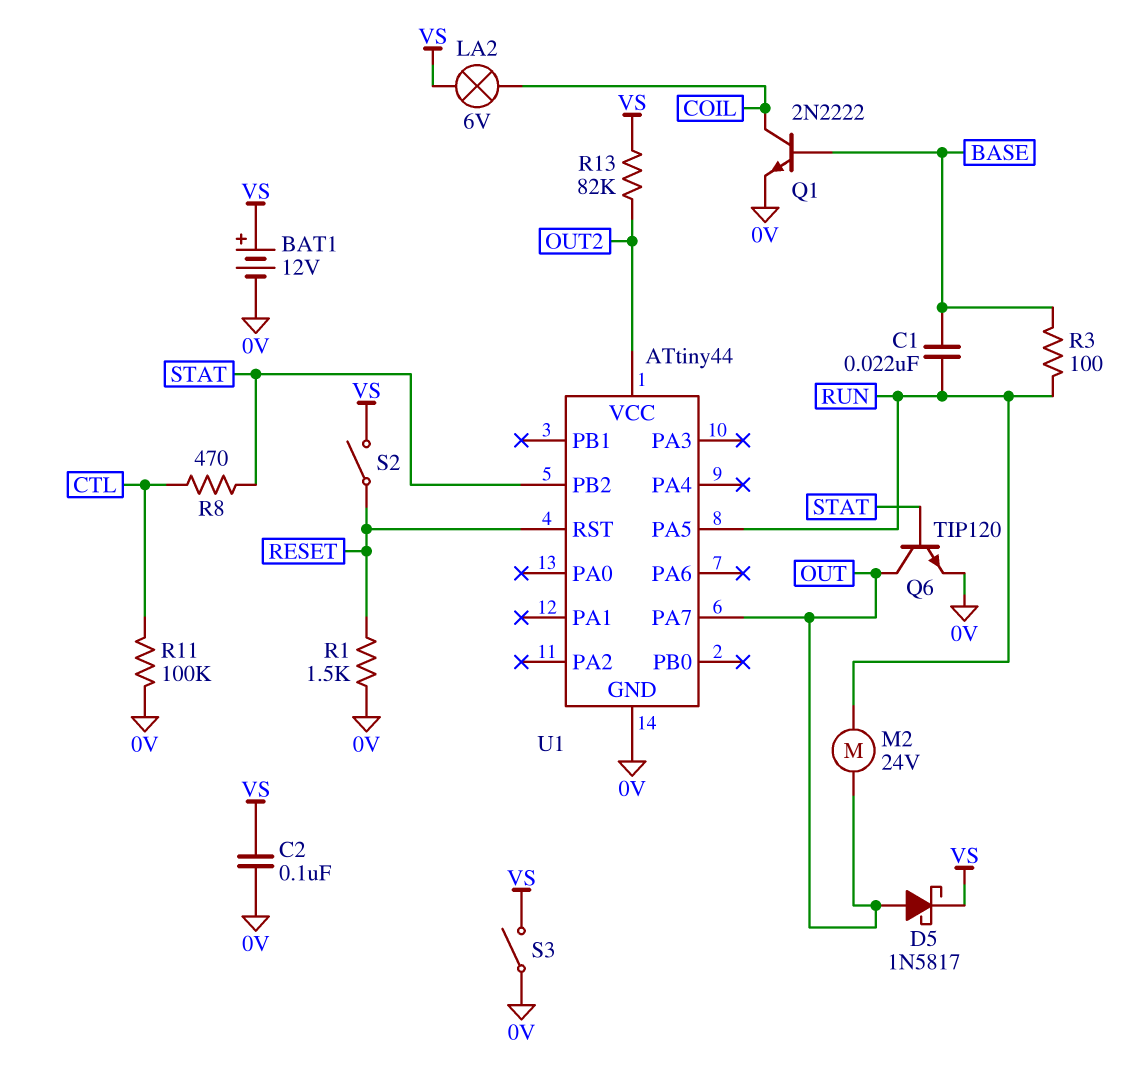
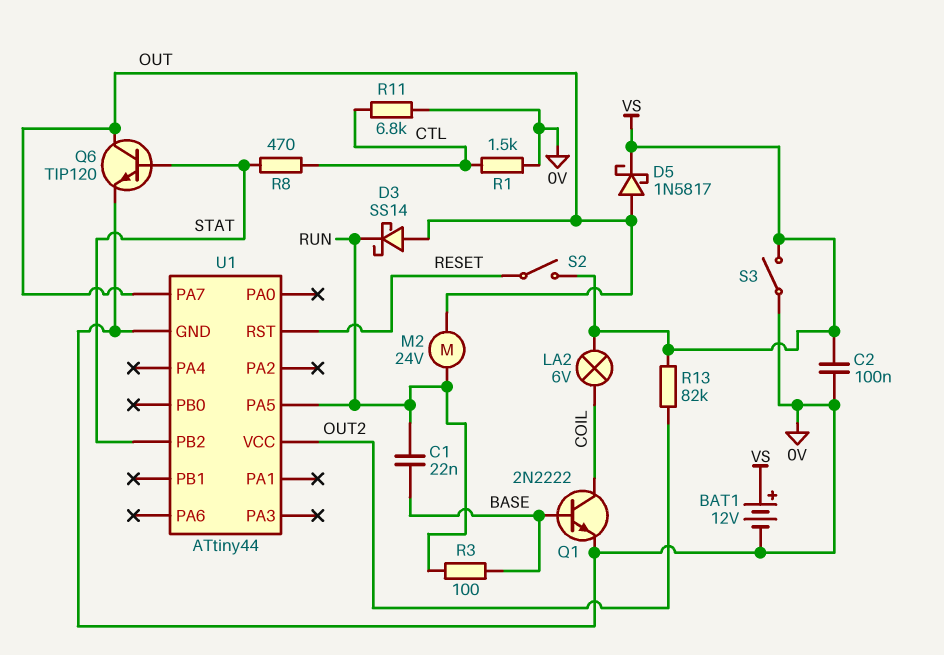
D3: none -> schottky SS14 (A OUT, K RUN)
R1: 1.5k (0V, RESET) -> 1.5k (0V, CTL)
R11: 100k (0V, CTL) -> 6.8k (0V, CTL)

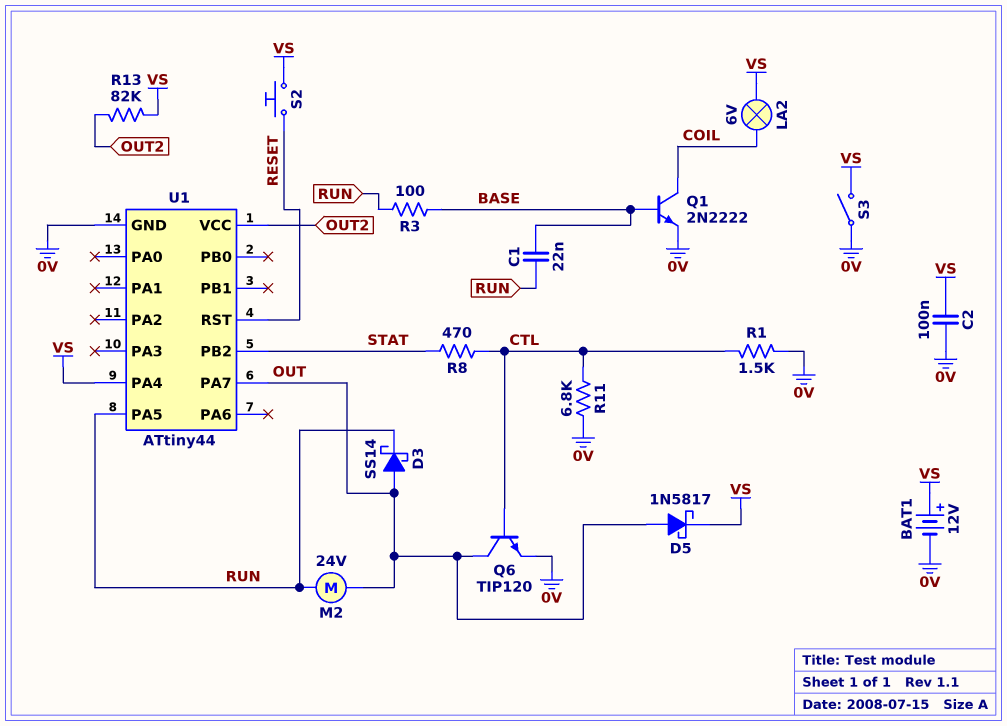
Q6: NPN TIP120 (B STAT, C OUT, E 0V) -> NPN TIP120 (B CTL, C OUT, E 0V)
S2: switch (RESET, VS) -> button (RESET, VS)
U1 pin PA4: none -> VS

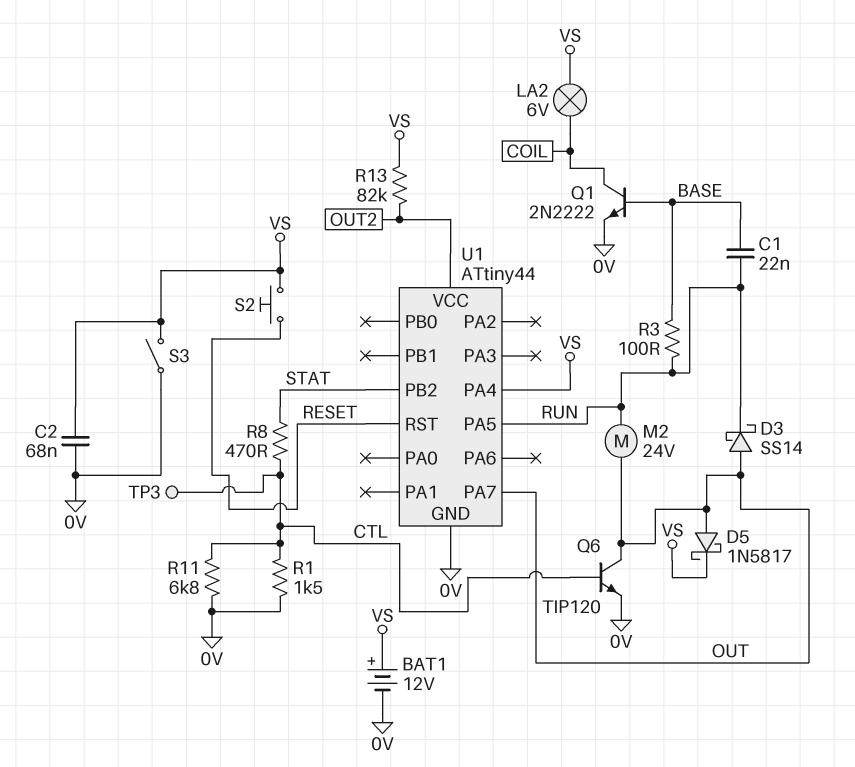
C2: 100nF (0V, VS) -> 68nF (0V, VS)
TP3: none -> test point (CTL)

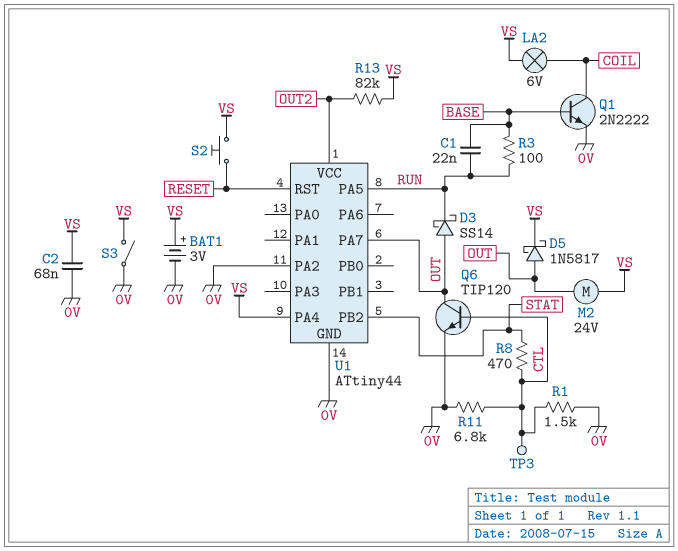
BAT1: 12V (plus VS, minus 0V) -> 3V (plus VS, minus 0V)
M2: motor 24V (OUT, RUN) -> motor 24V (OUT, VS)
U1 pin PA2: none -> 0V

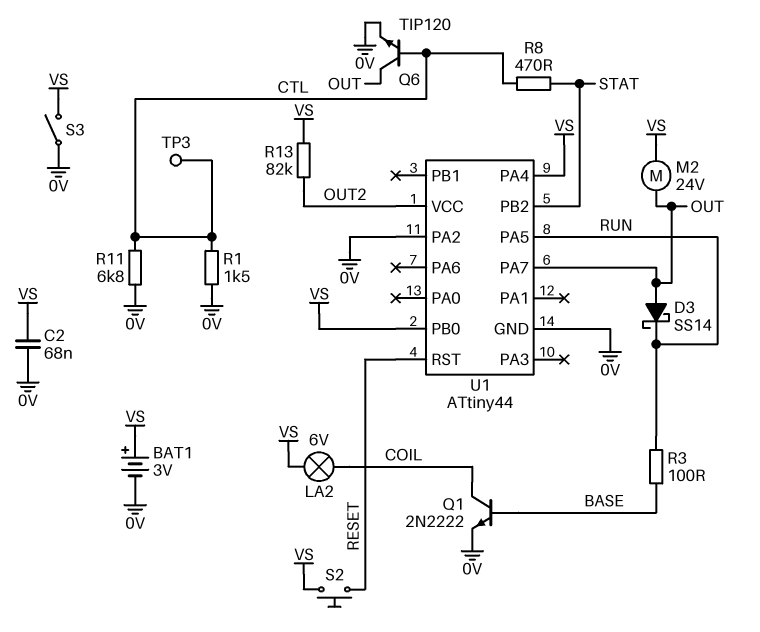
C1: 22nF (BASE, RUN) -> none
D5: schottky 1N5817 (A OUT, K VS) -> none
U1 pin PB0: none -> VS

